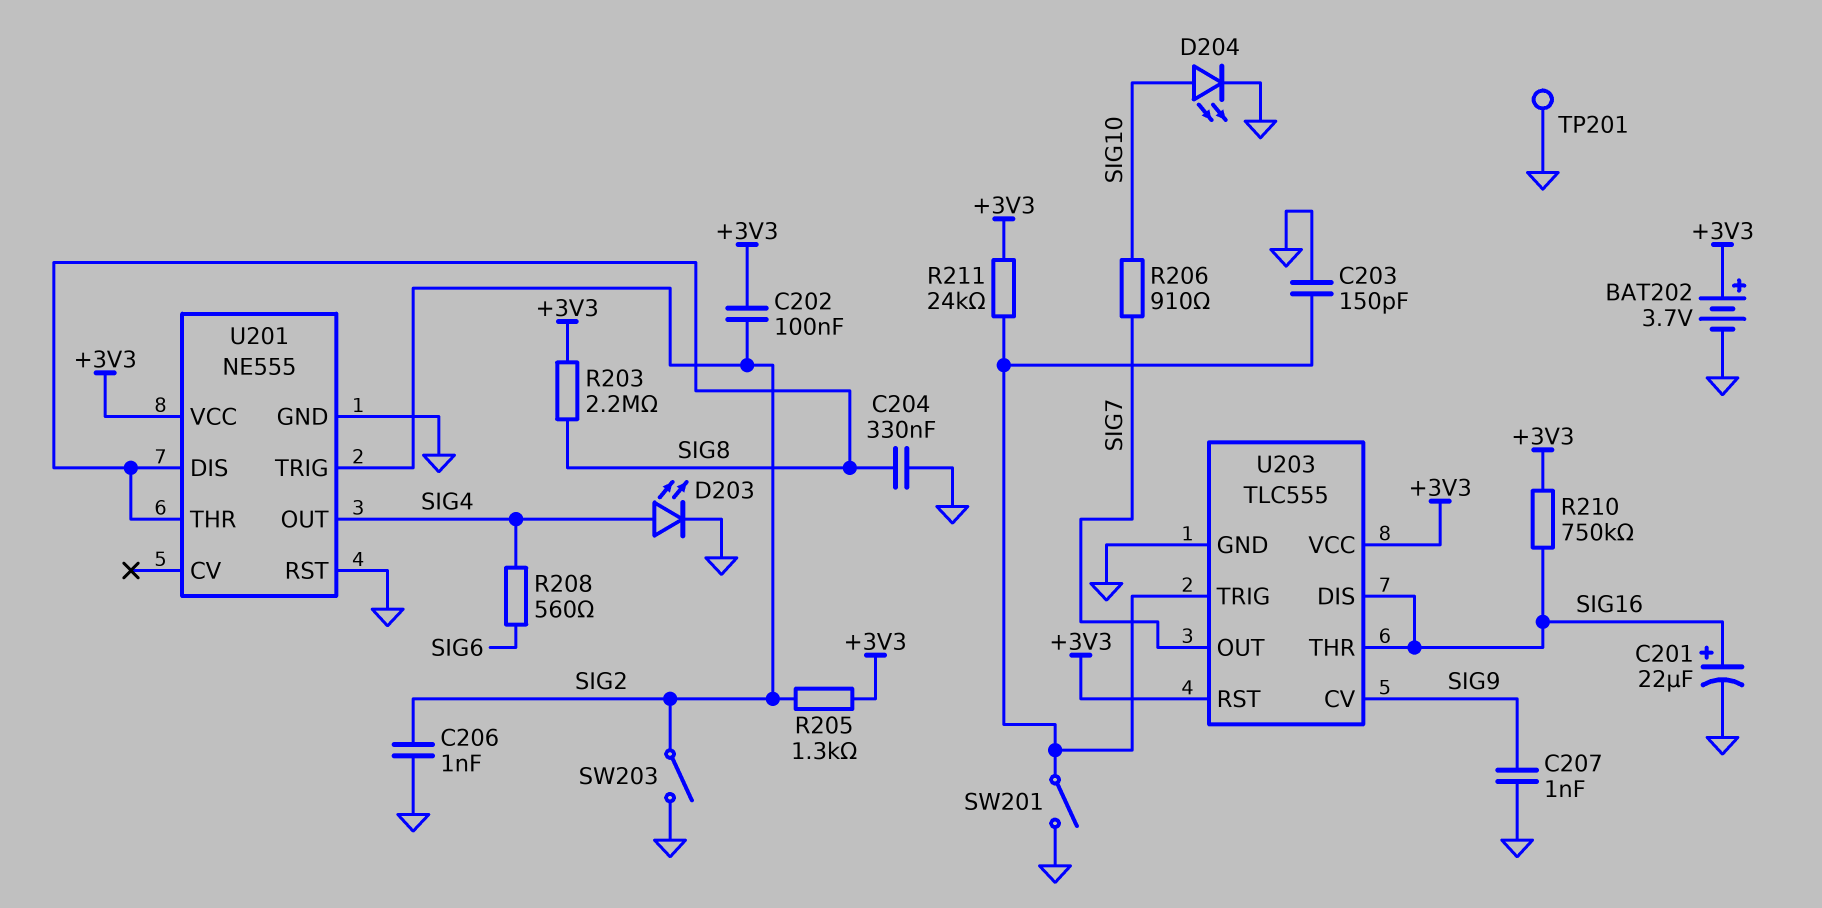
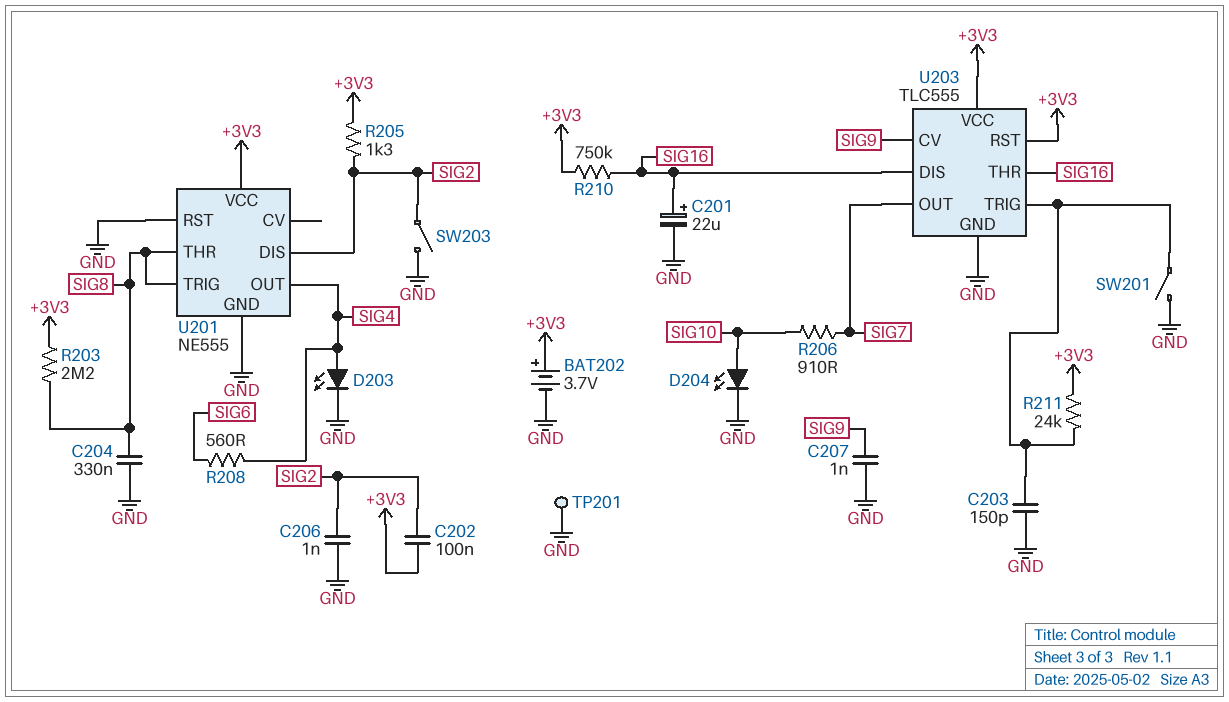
U201 pin DIS: SIG8 -> SIG2
U201 pin TRIG: SIG2 -> SIG8

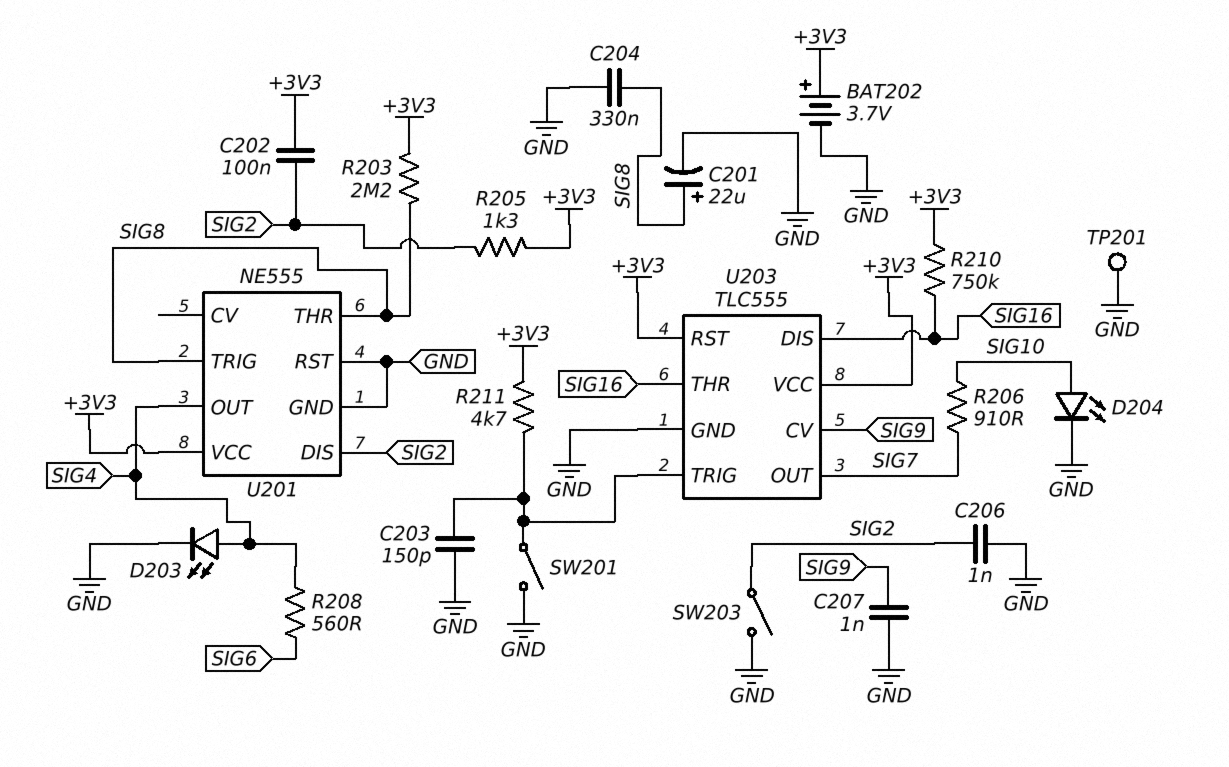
C201: 22uF (plus SIG16, minus GND) -> 22uF (plus SIG8, minus GND)
R211: 24k (+3V3, U203/TRIG) -> 4.7k (+3V3, U203/TRIG)

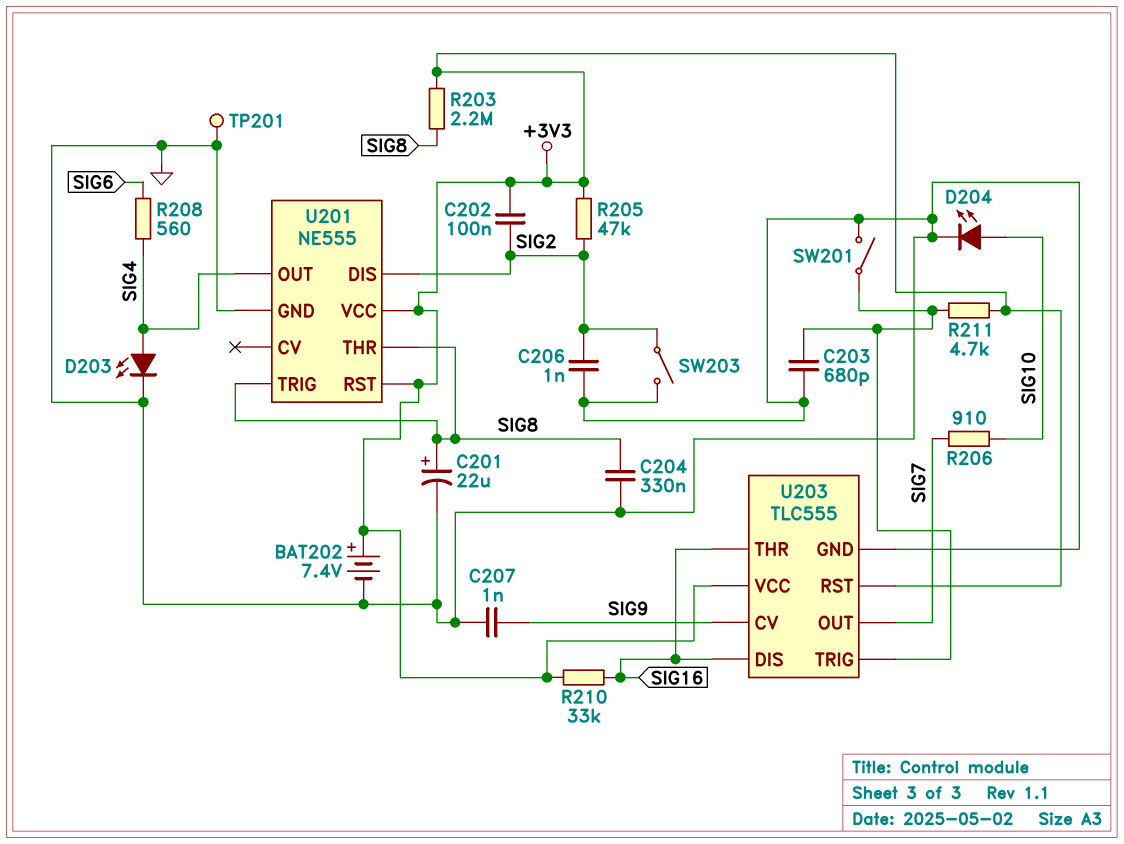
BAT202: 3.7V (plus +3V3, minus GND) -> 7.4V (plus +3V3, minus GND)
C203: 150pF (GND, U203/TRIG) -> 680pF (GND, U203/TRIG)
R205: 1.3k (+3V3, SIG2) -> 47k (+3V3, SIG2)
R210: 750k (+3V3, SIG16) -> 33k (+3V3, SIG16)
U201 pin RST: GND -> +3V3

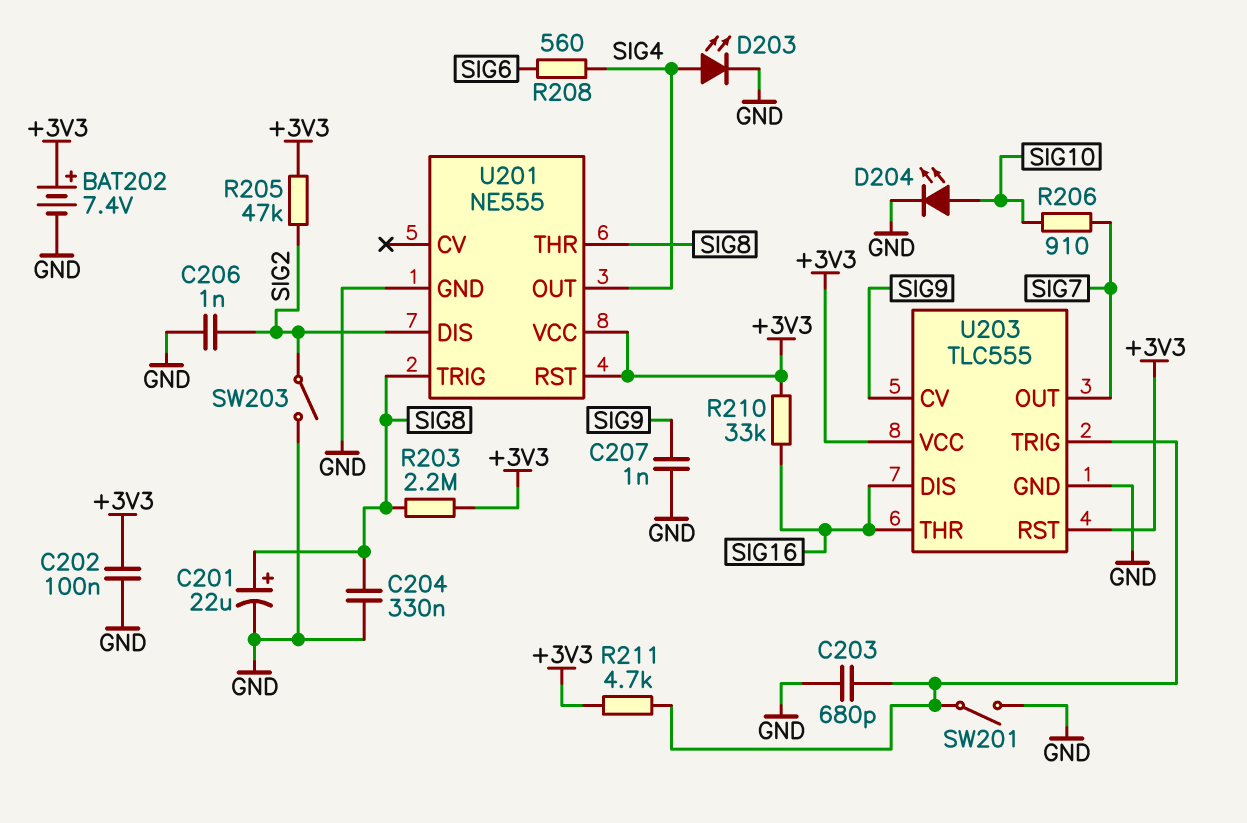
C202: 100nF (+3V3, SIG2) -> 100nF (+3V3, GND)
TP201: test point (GND) -> none

